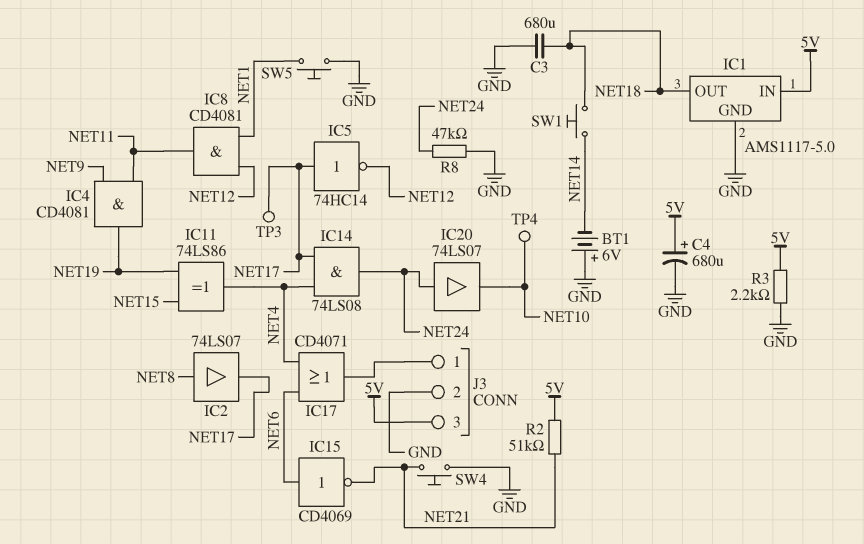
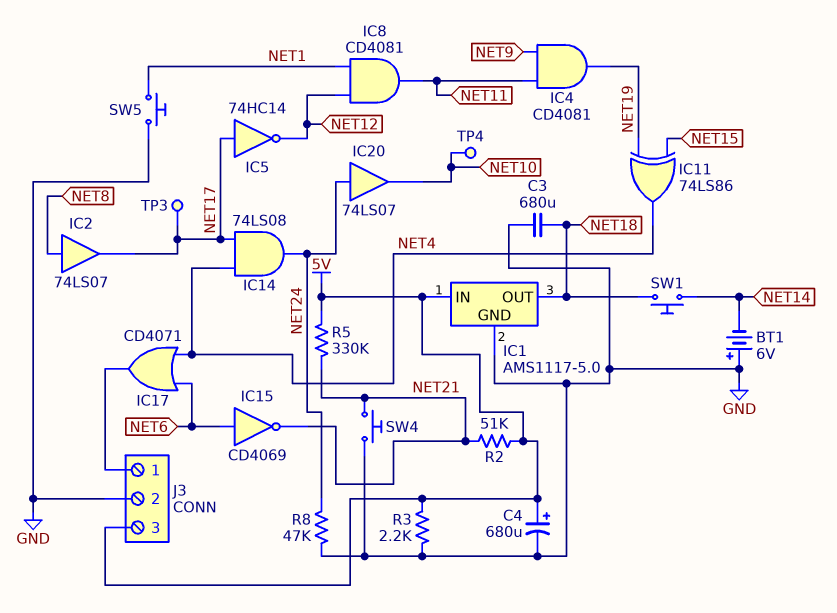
R5: none -> 330k (5V, NET21)

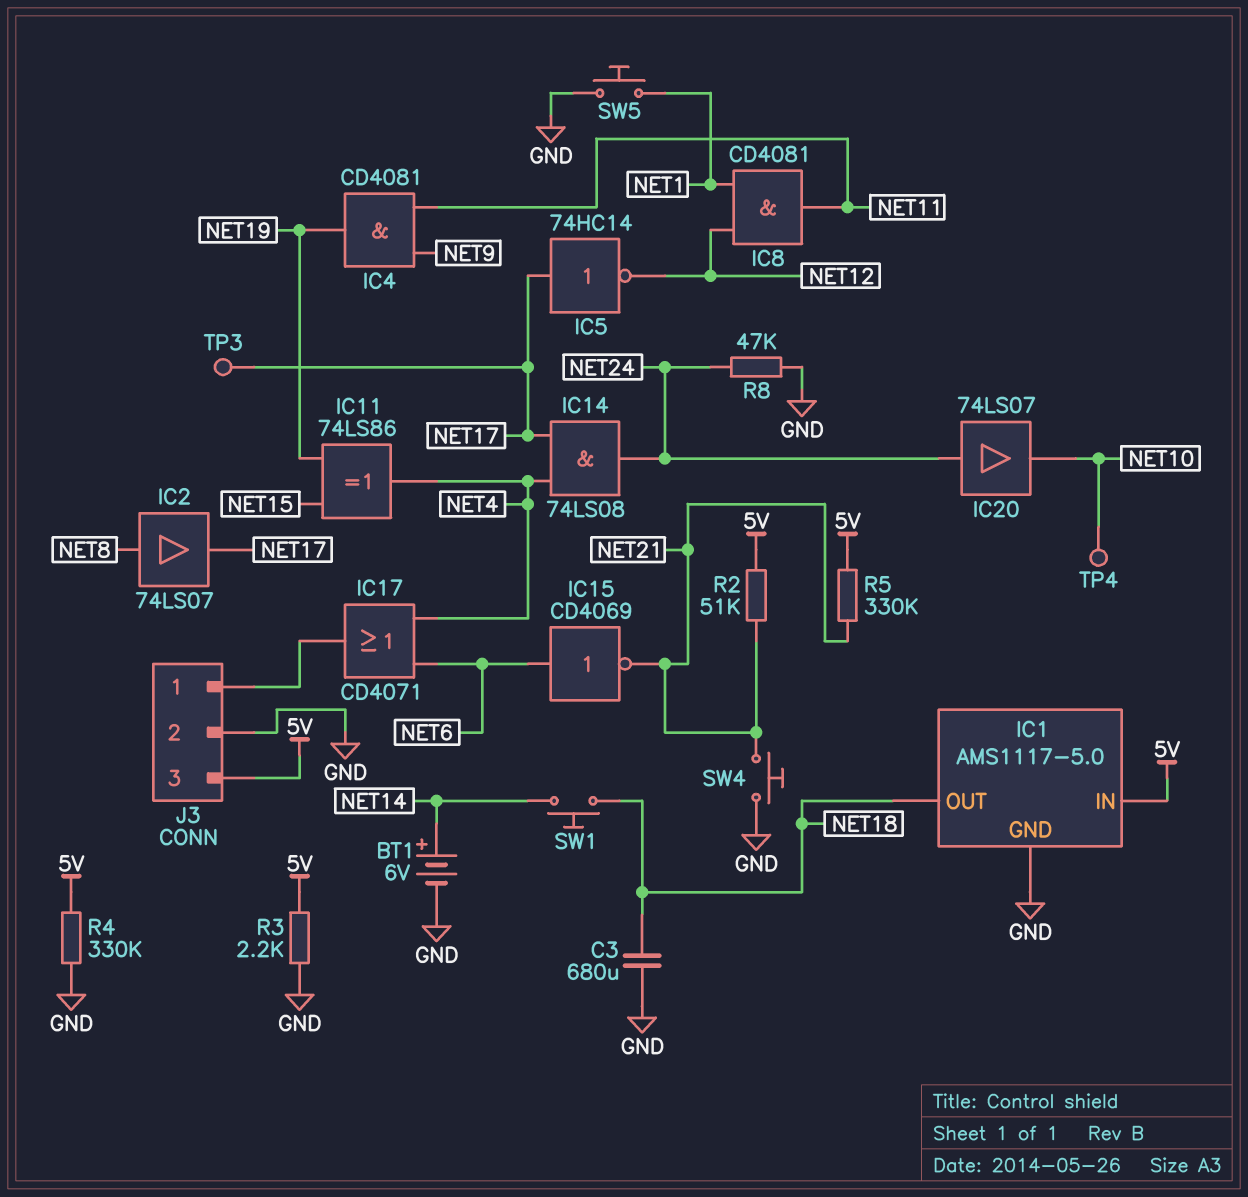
BT1: 6V (plus GND, minus NET14) -> 6V (plus NET14, minus GND)
C4: 680uF (plus 5V, minus GND) -> none
R4: none -> 330k (5V, GND)

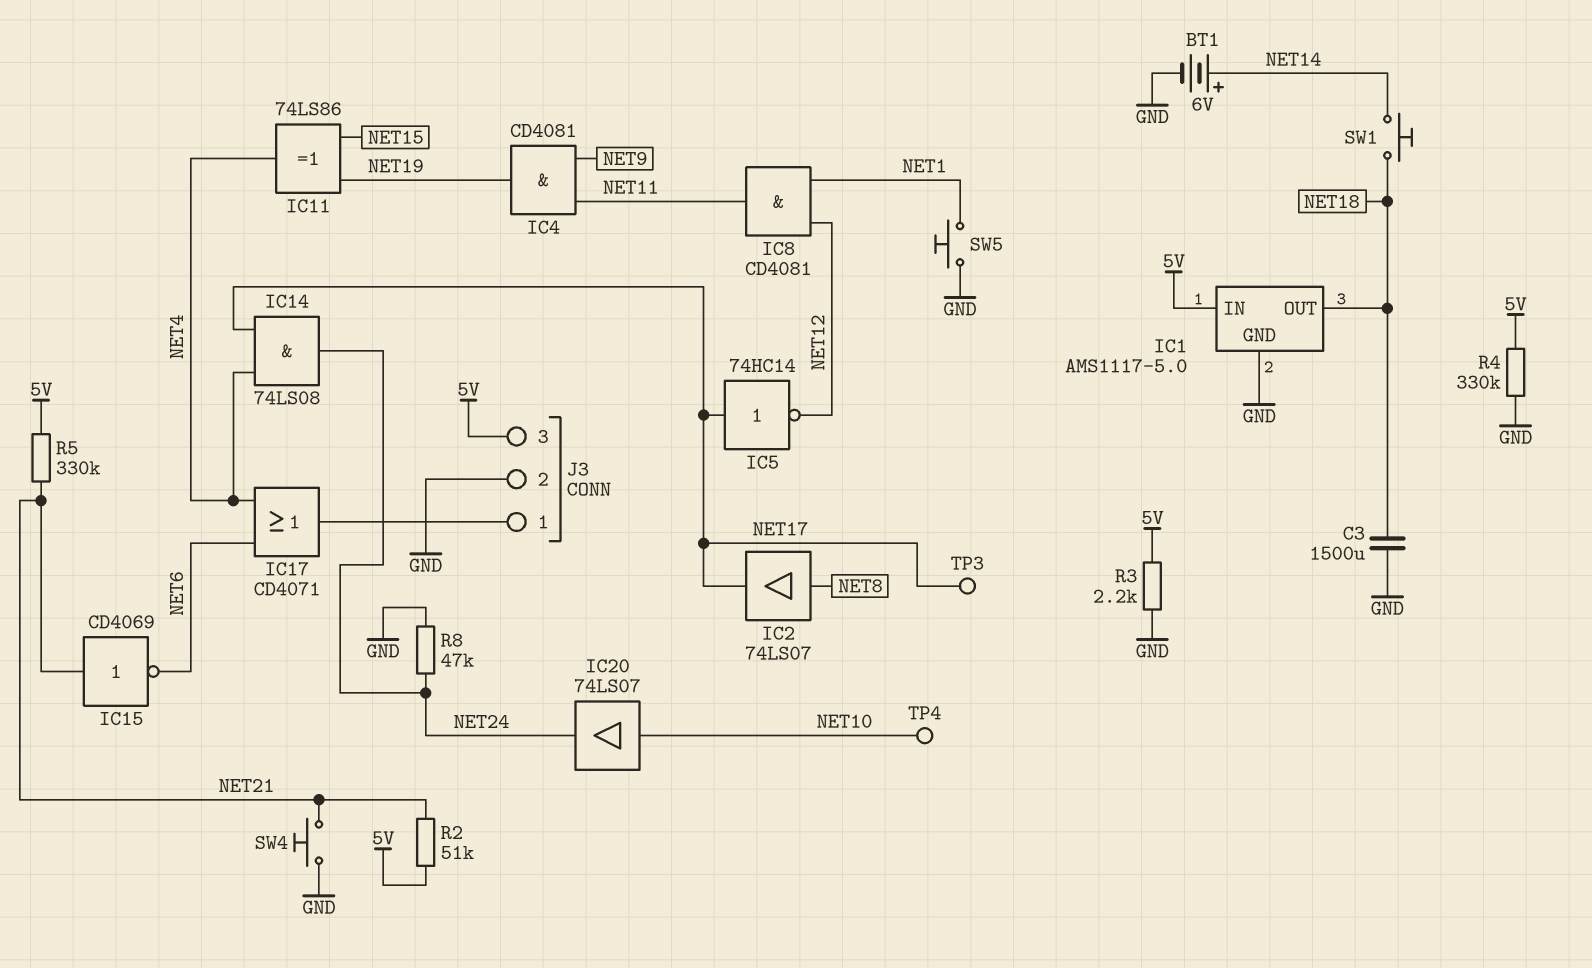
C3: 680uF (GND, NET18) -> 1500uF (GND, NET18)
IC15: NOT CD4069 (in NET6, out NET21) -> NOT CD4069 (in NET21, out NET6)
IC20: buffer 74LS07 (in NET24, out NET10) -> buffer 74LS07 (in NET10, out NET24)

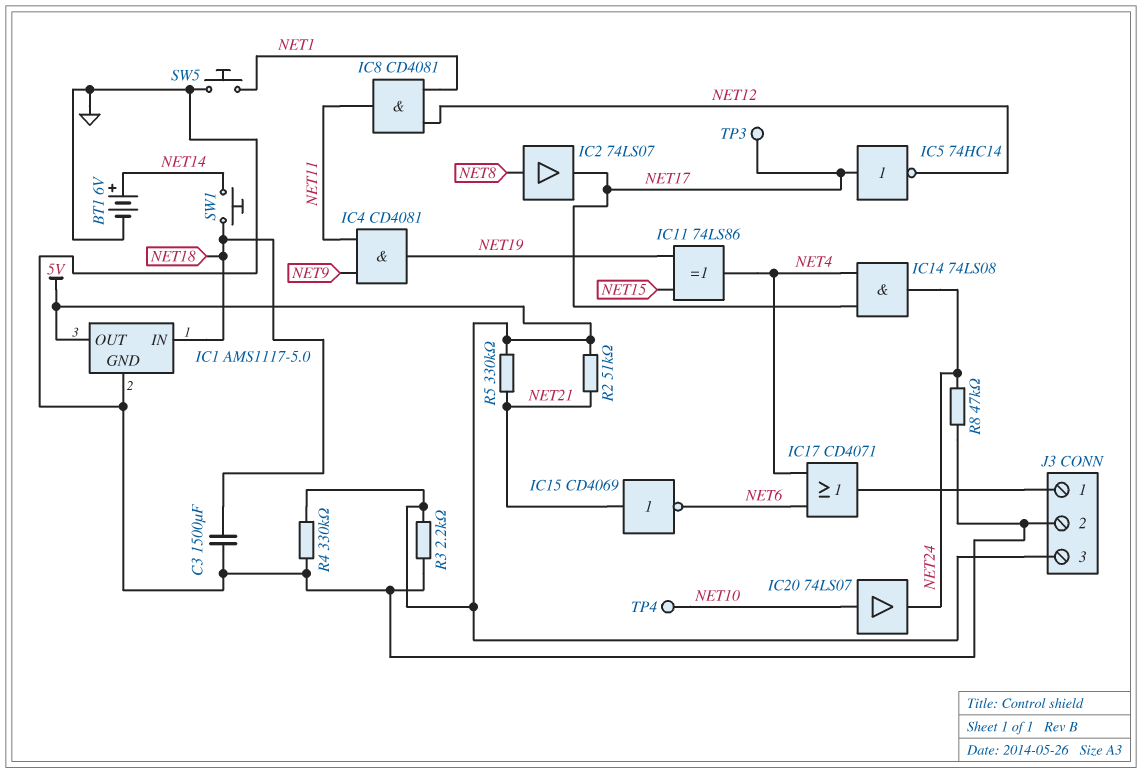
IC1 pin IN: 5V -> NET18
IC1 pin OUT: NET18 -> 5V
SW4: button (GND, NET21) -> none

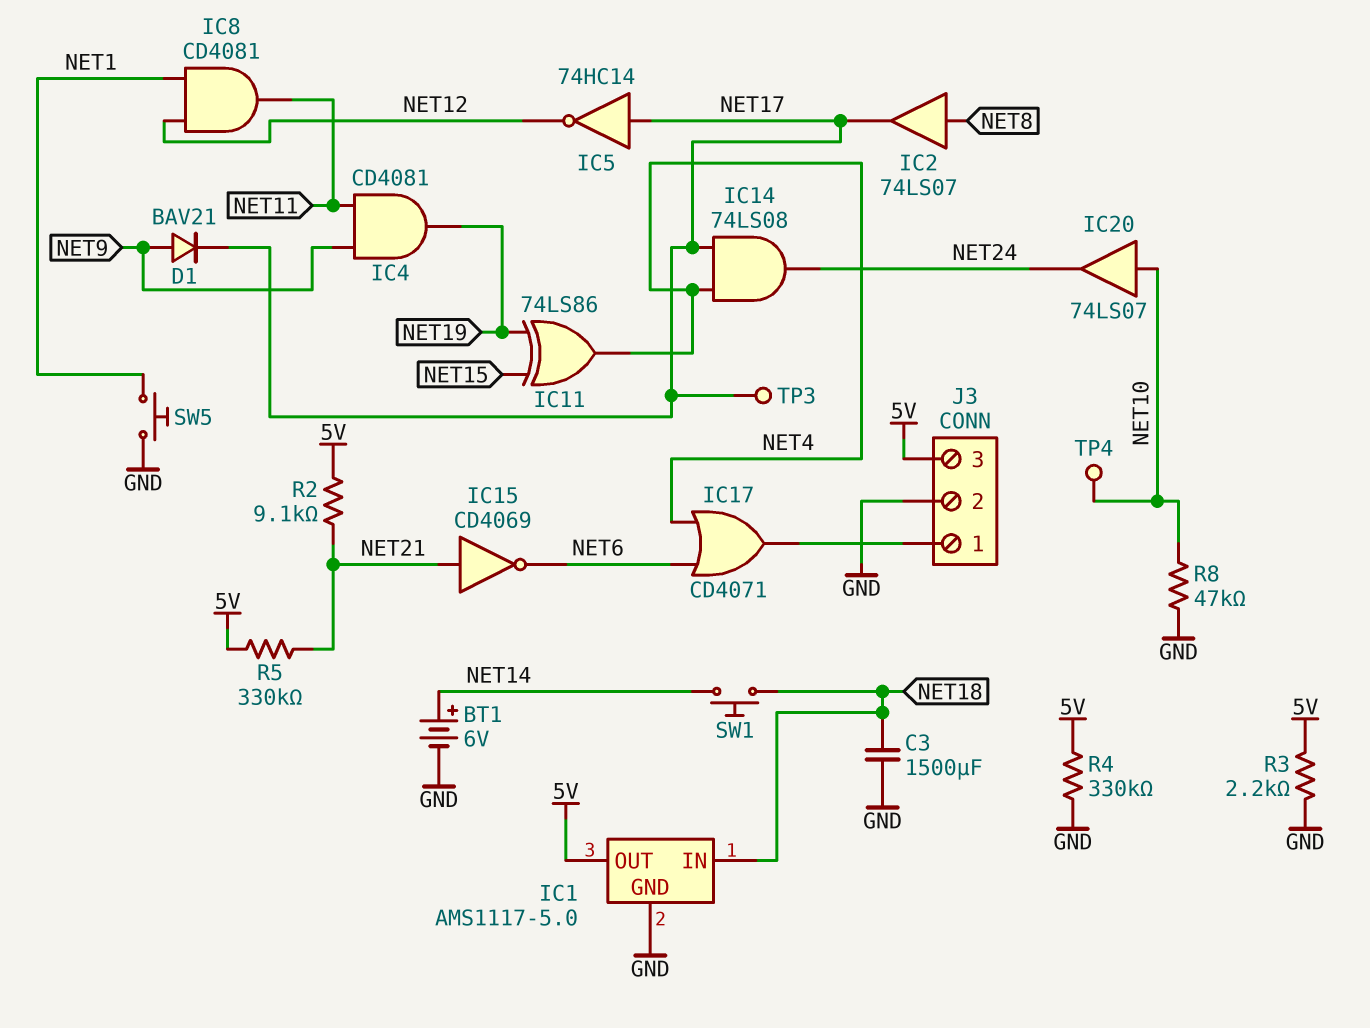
D1: none -> diode BAV21 (A NET9, K NET17)
R2: 51k (5V, NET21) -> 9.1k (5V, NET21)
R8: 47k (GND, NET24) -> 47k (GND, NET10)

